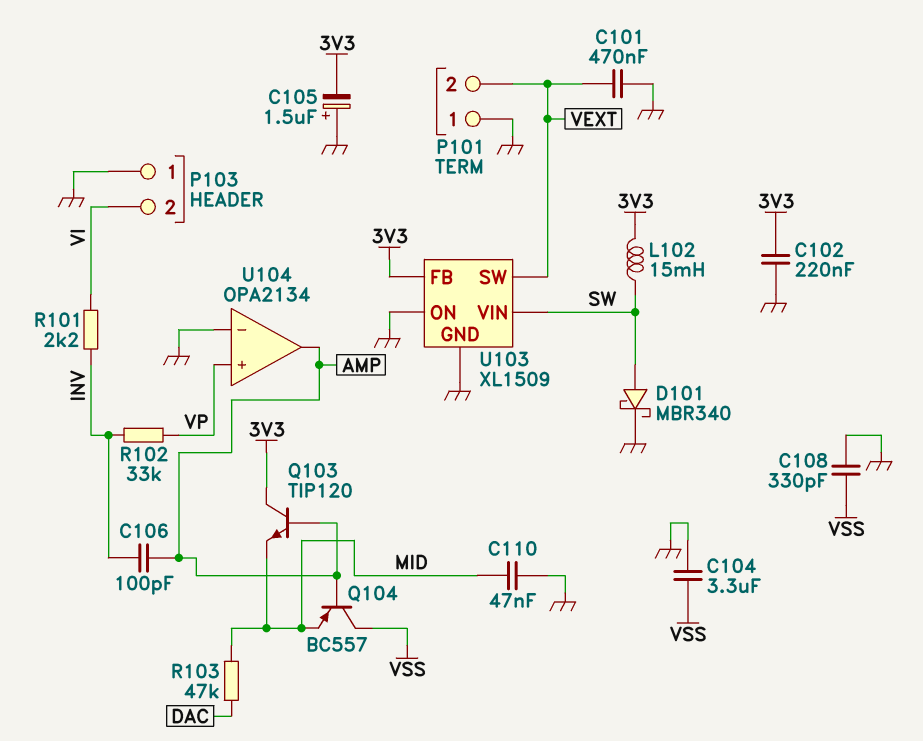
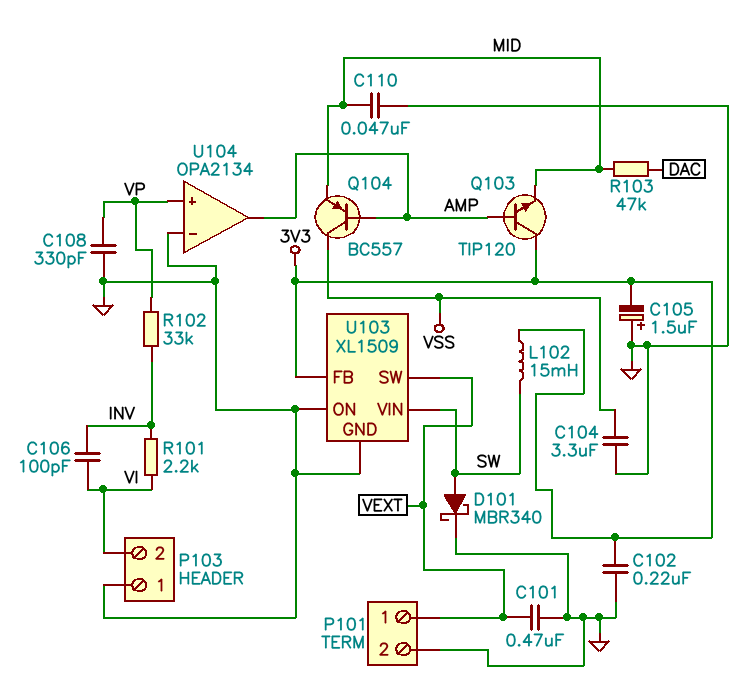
C106: 100pF (AMP, INV) -> 100pF (INV, VI)
C108: 330pF (GND, VSS) -> 330pF (GND, VP)
P101 pin 1: GND -> VEXT
P101 pin 2: VEXT -> GND

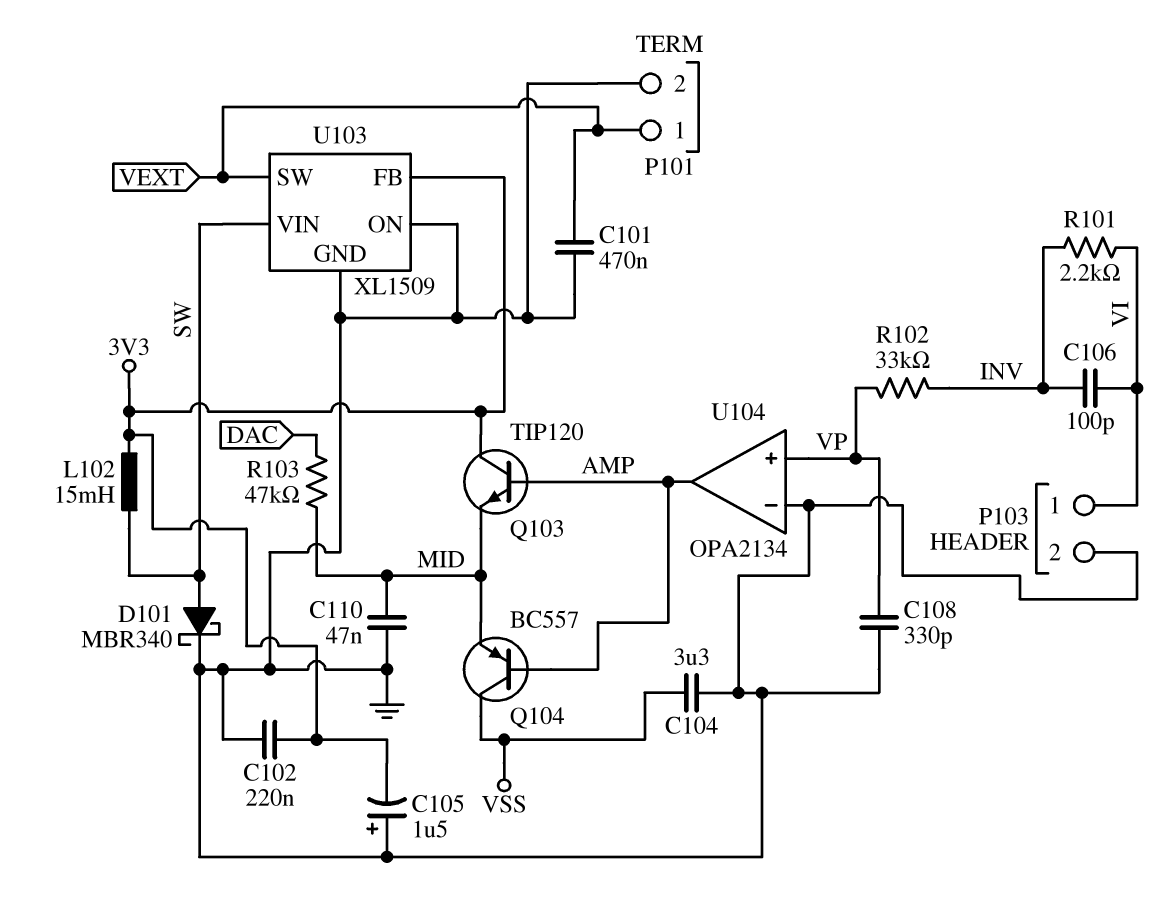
P103 pin 1: GND -> VI
P103 pin 2: VI -> GND

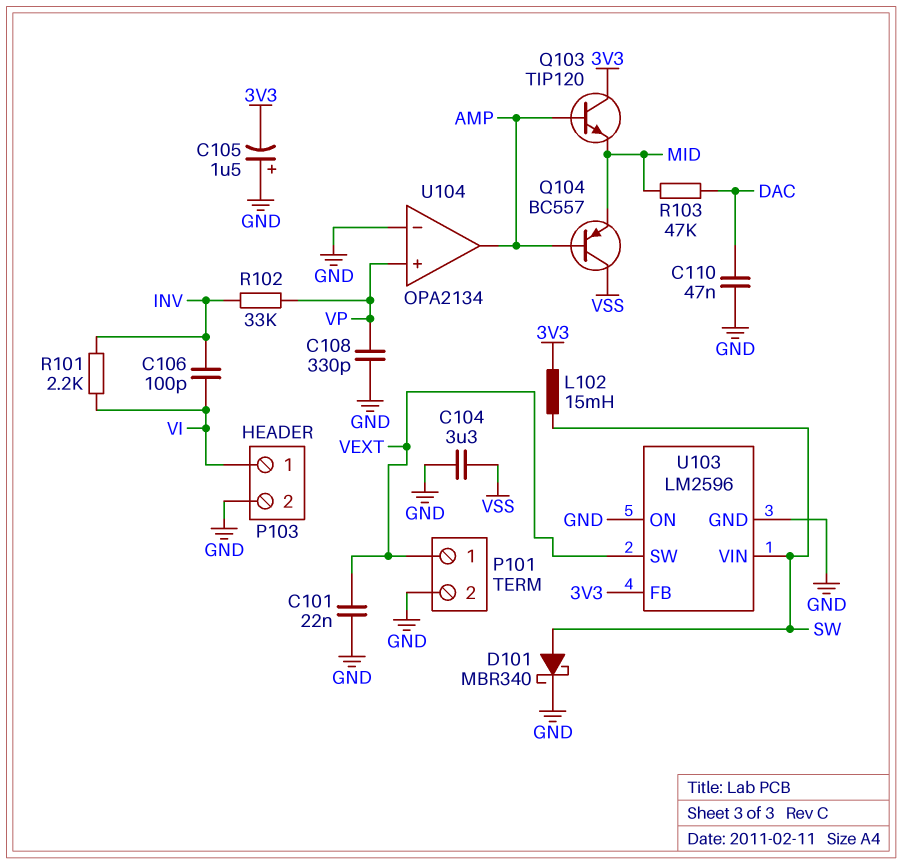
C101: 470nF (GND, VEXT) -> 22nF (GND, VEXT)
C102: 220nF (3V3, GND) -> none
C110: 47nF (GND, MID) -> 47nF (DAC, GND)
U103: XL1509 -> LM2596

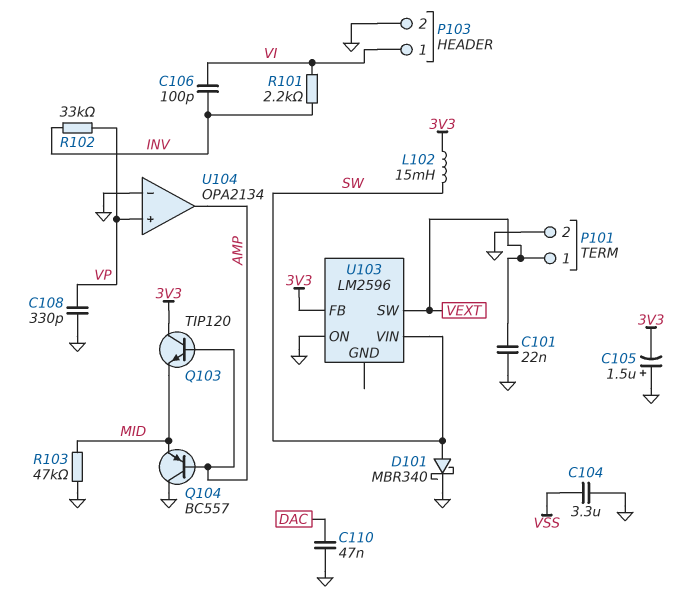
Q104: PNP BC557 (B AMP, C VSS, E MID) -> PNP BC557 (B AMP, C GND, E MID)
R103: 47k (DAC, MID) -> 47k (GND, MID)
U103 pin GND: GND -> none

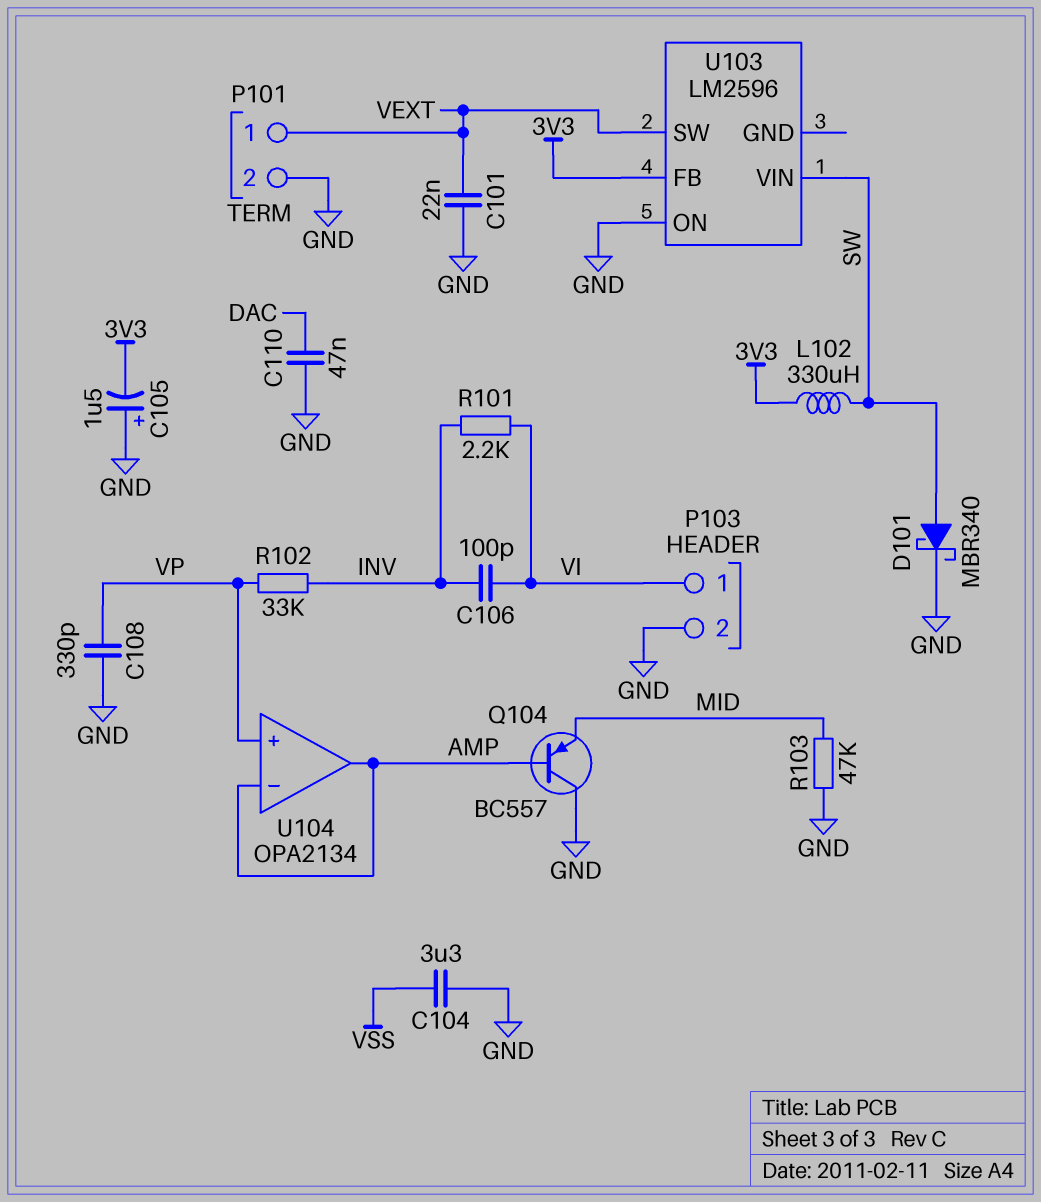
L102: 15mH (3V3, SW) -> 330uH (3V3, SW)
Q103: NPN TIP120 (B AMP, C 3V3, E MID) -> none
U104 pin in-: GND -> AMP

